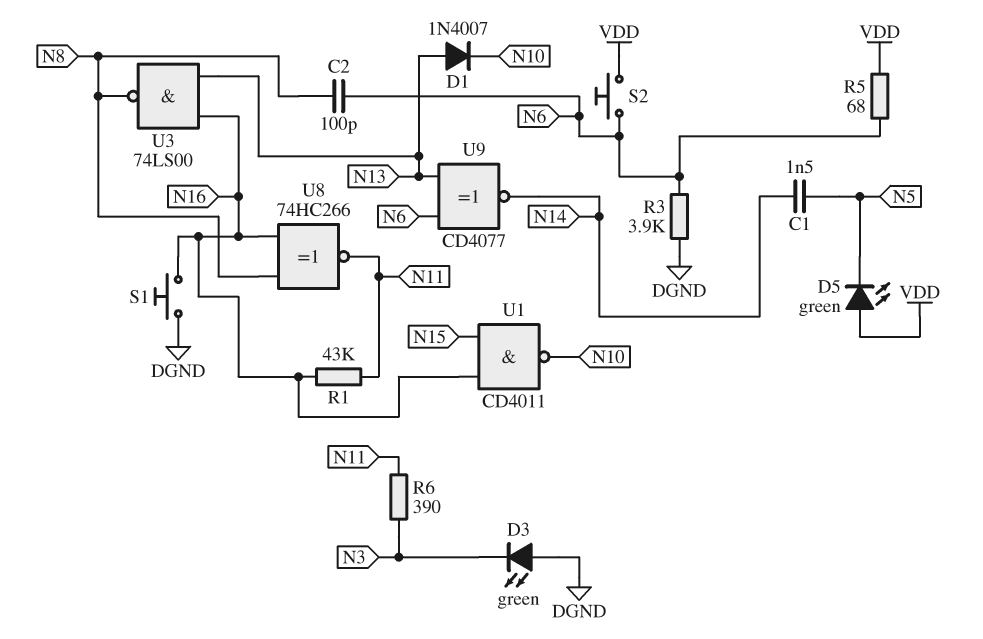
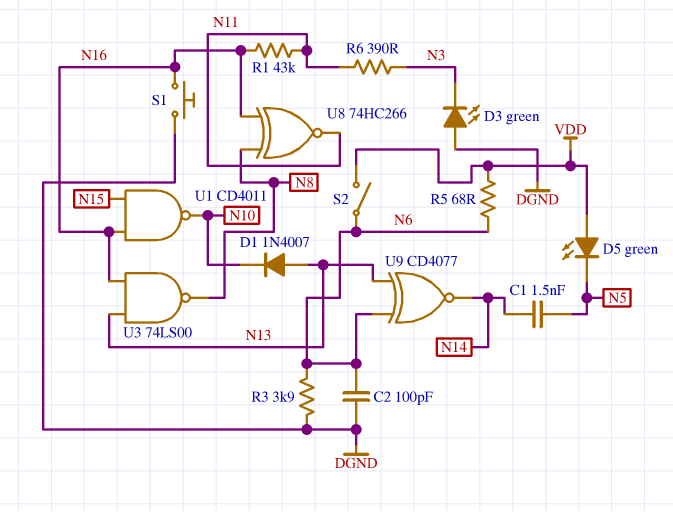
C2: 100pF (N6, N8) -> 100pF (DGND, N6)
S2: button (N6, VDD) -> switch (N6, VDD)

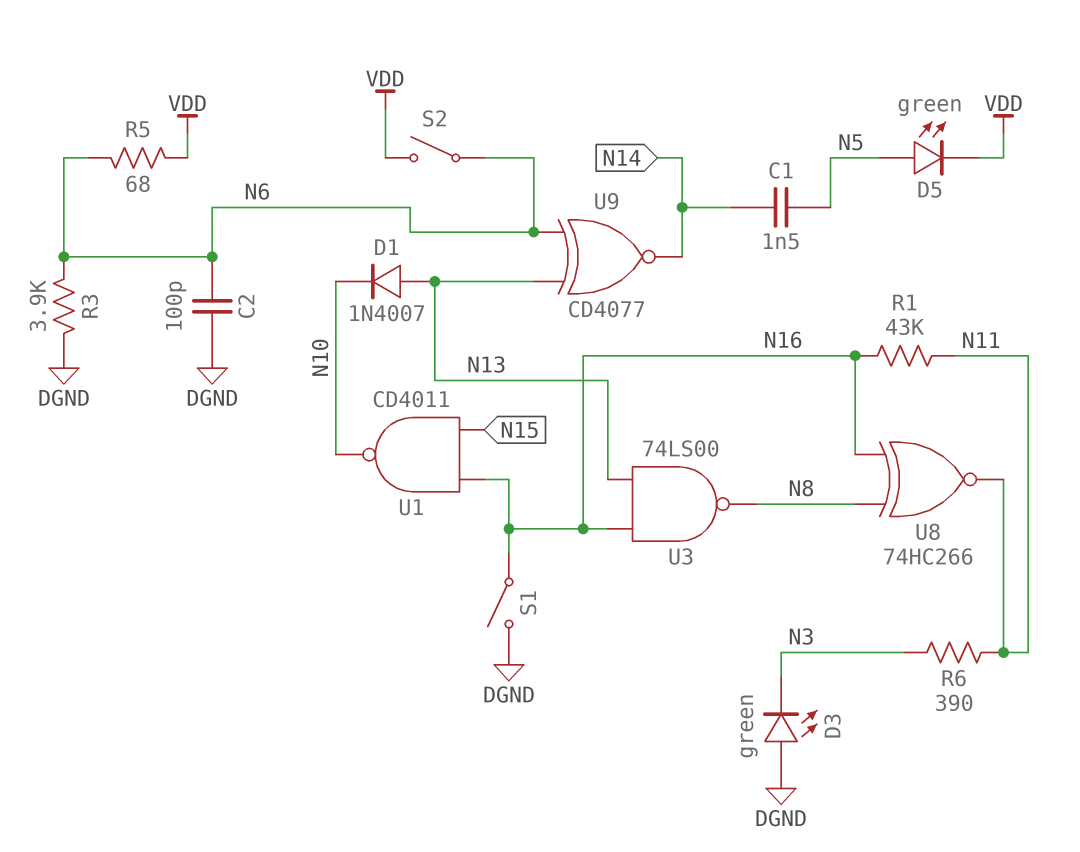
D5: LED green (A VDD, K N5) -> LED green (A N5, K VDD)
S1: button (DGND, N16) -> switch (DGND, N16)

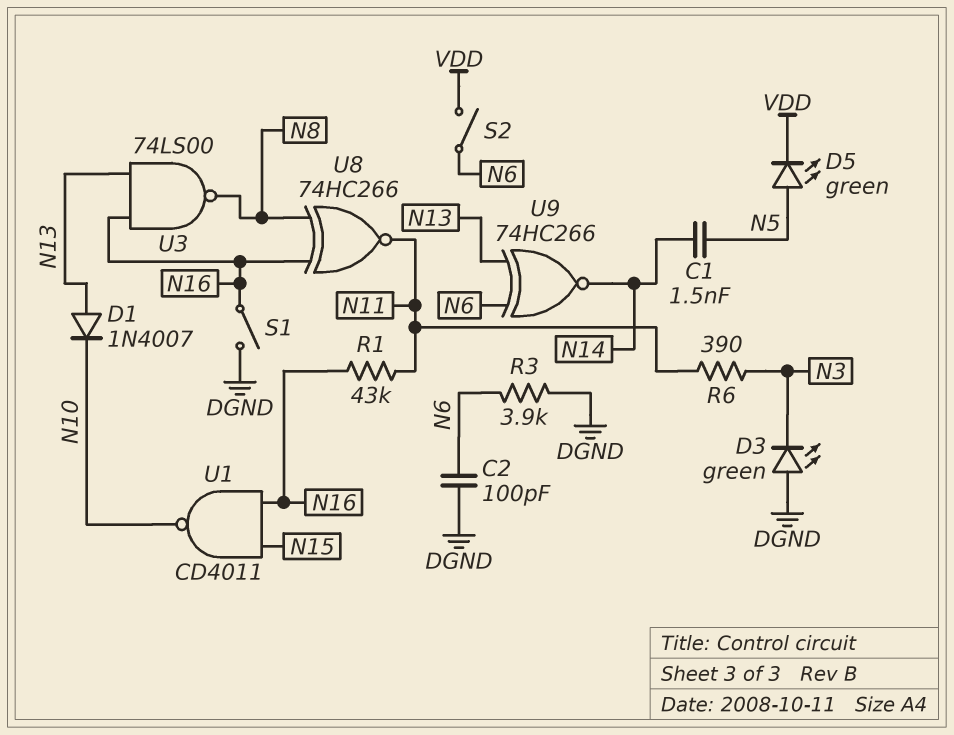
R5: 68 (N6, VDD) -> none
U9: XNOR CD4077 (in N6, in N13, out N14) -> XNOR 74HC266 (in N6, in N13, out N14)

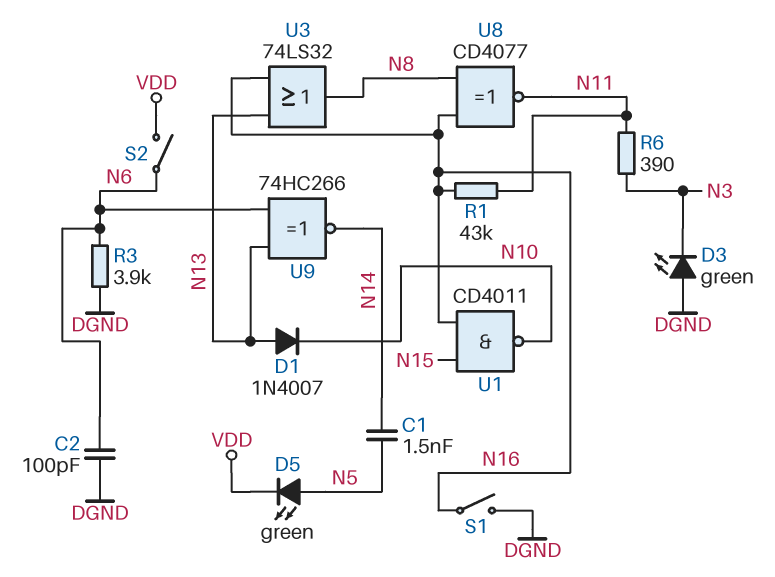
U3: NAND 74LS00 (in N13, in N16, out N8) -> OR 74LS32 (in N13, in N16, out N8)
U8: XNOR 74HC266 (in N8, in N16, out N11) -> XNOR CD4077 (in N8, in N16, out N11)

